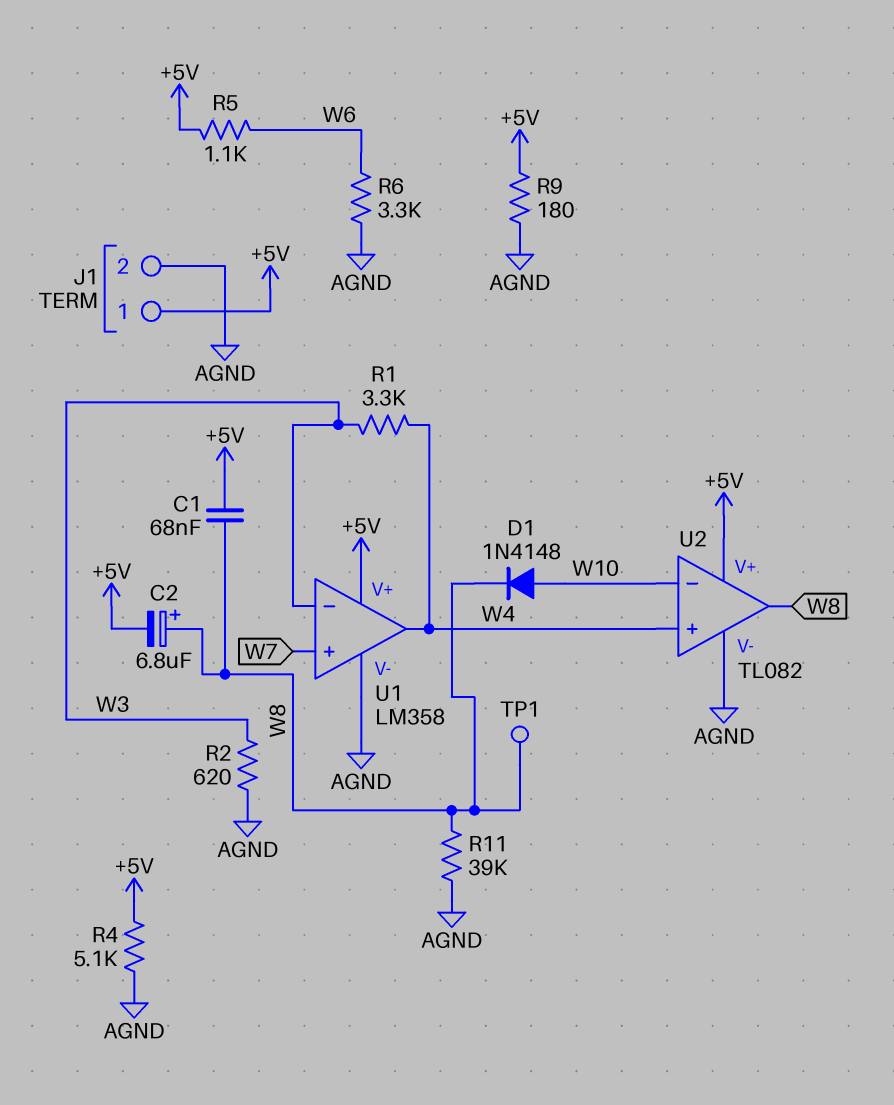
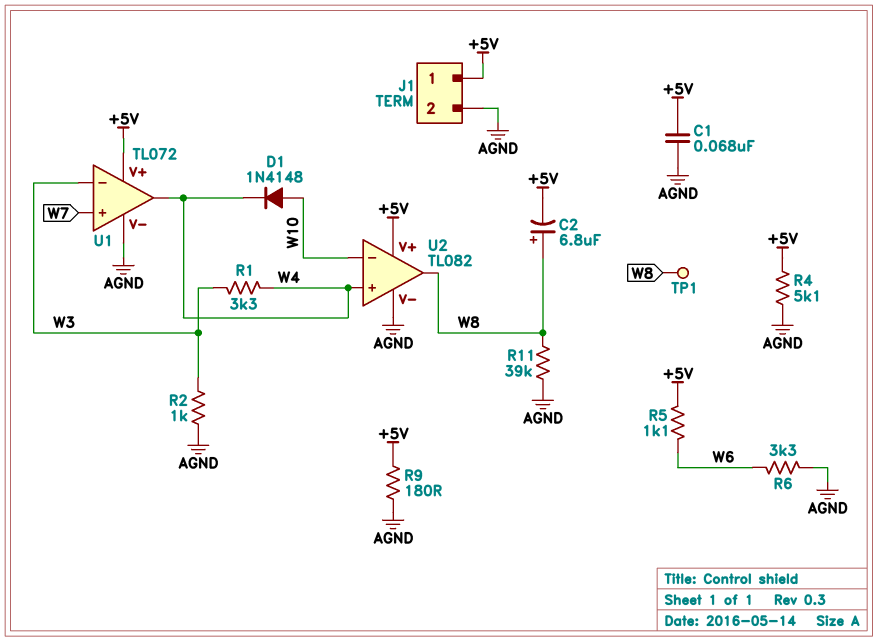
C1: 68nF (+5V, W8) -> 68nF (+5V, AGND)
D1: diode 1N4148 (A W10, K W8) -> diode 1N4148 (A W10, K W4)
R2: 620 (AGND, W3) -> 1k (AGND, W3)
U1: LM358 -> TL072

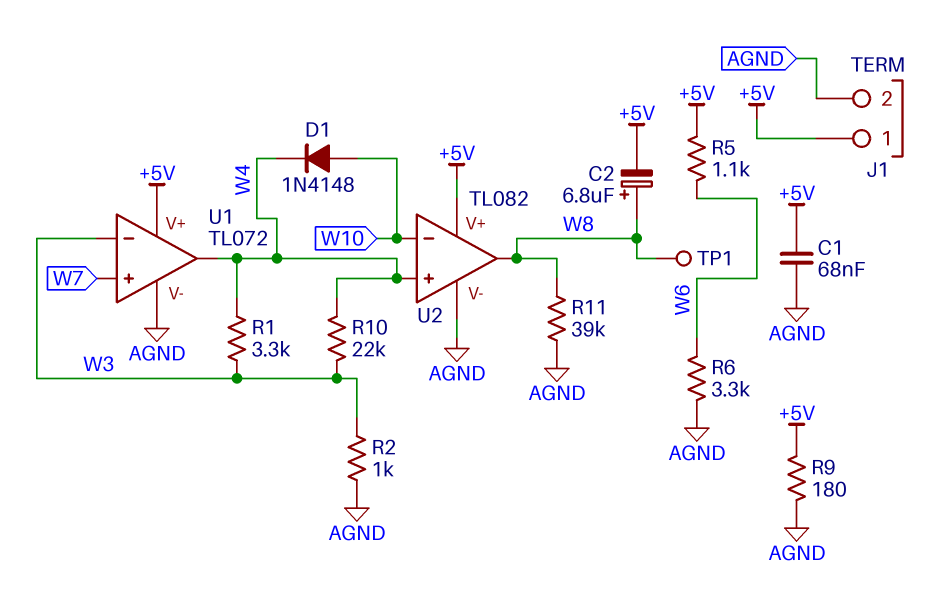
R4: 5.1k (+5V, AGND) -> none
R10: none -> 22k (W3, W4)

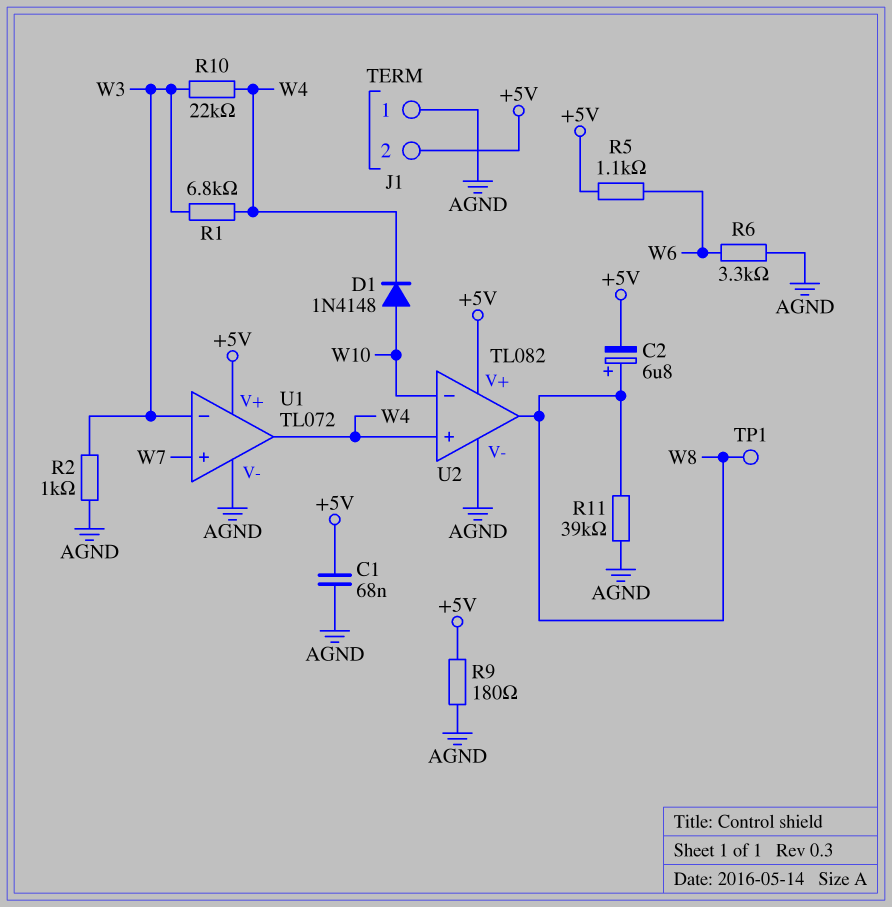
J1 pin 1: +5V -> AGND
J1 pin 2: AGND -> +5V
R1: 3.3k (W3, W4) -> 6.8k (W3, W4)

